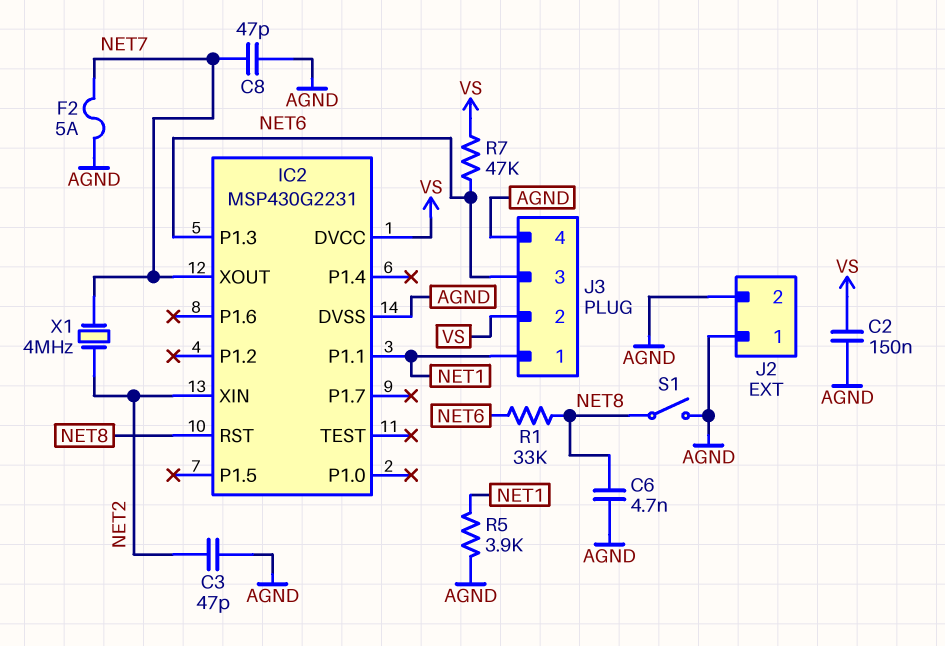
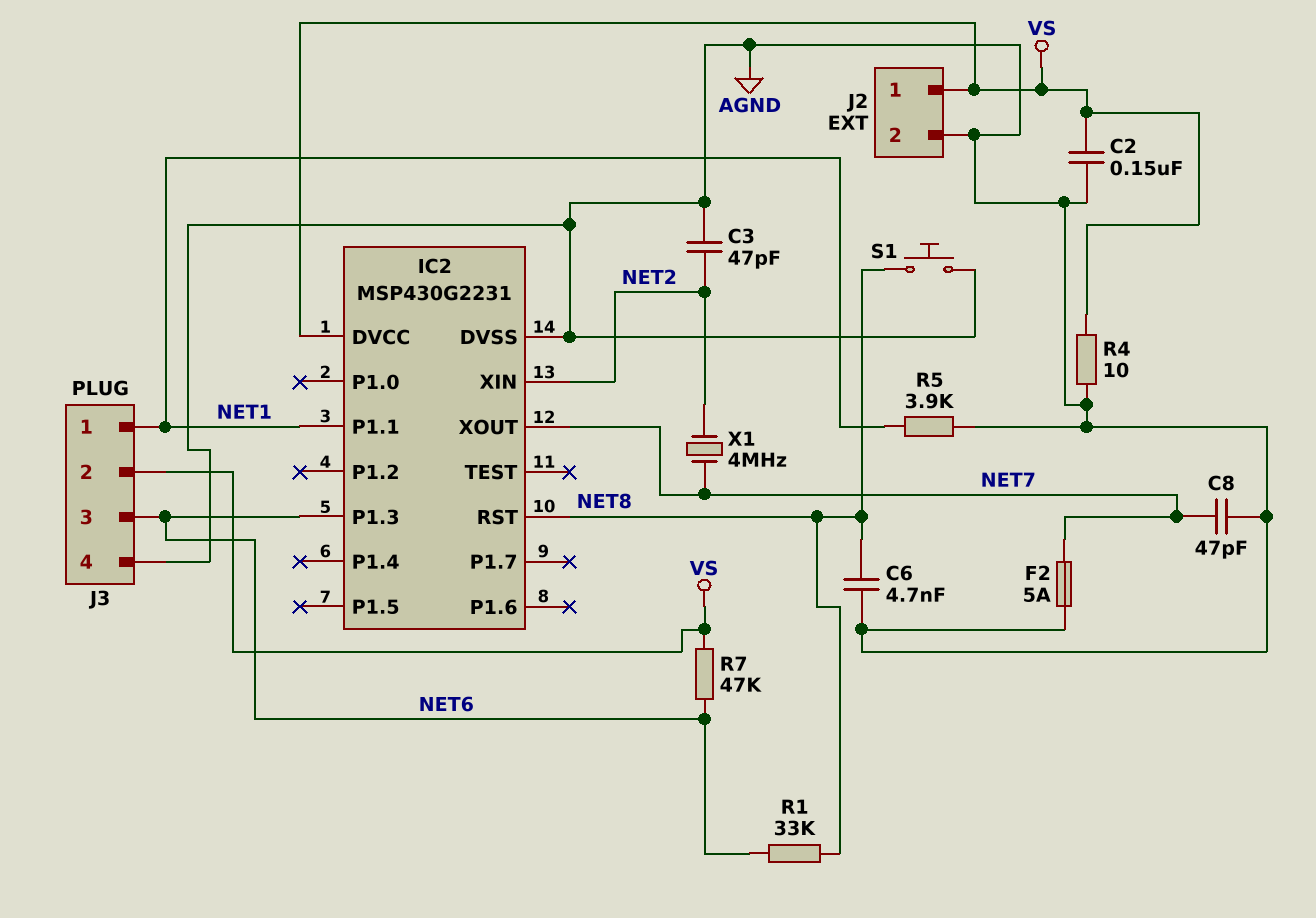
J2 pin 1: AGND -> VS
R4: none -> 10 (AGND, VS)
S1: switch (AGND, NET8) -> button (AGND, NET8)

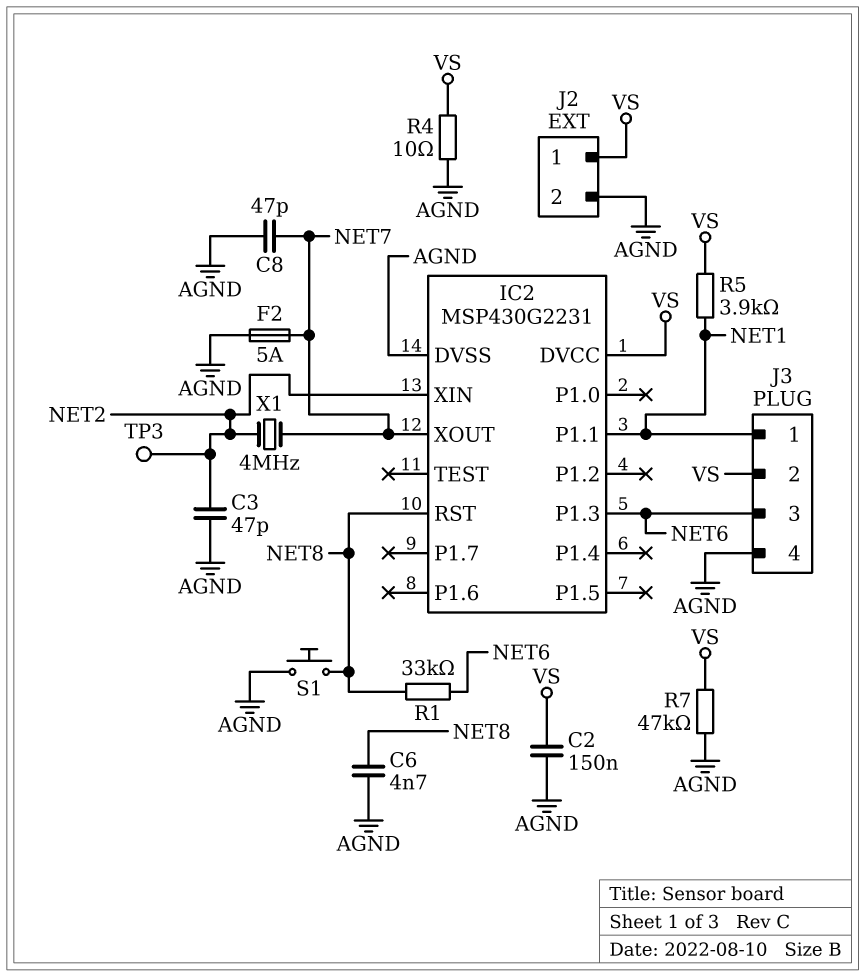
R5: 3.9k (AGND, NET1) -> 3.9k (NET1, VS)
R7: 47k (NET6, VS) -> 47k (AGND, VS)
TP3: none -> test point (NET2)

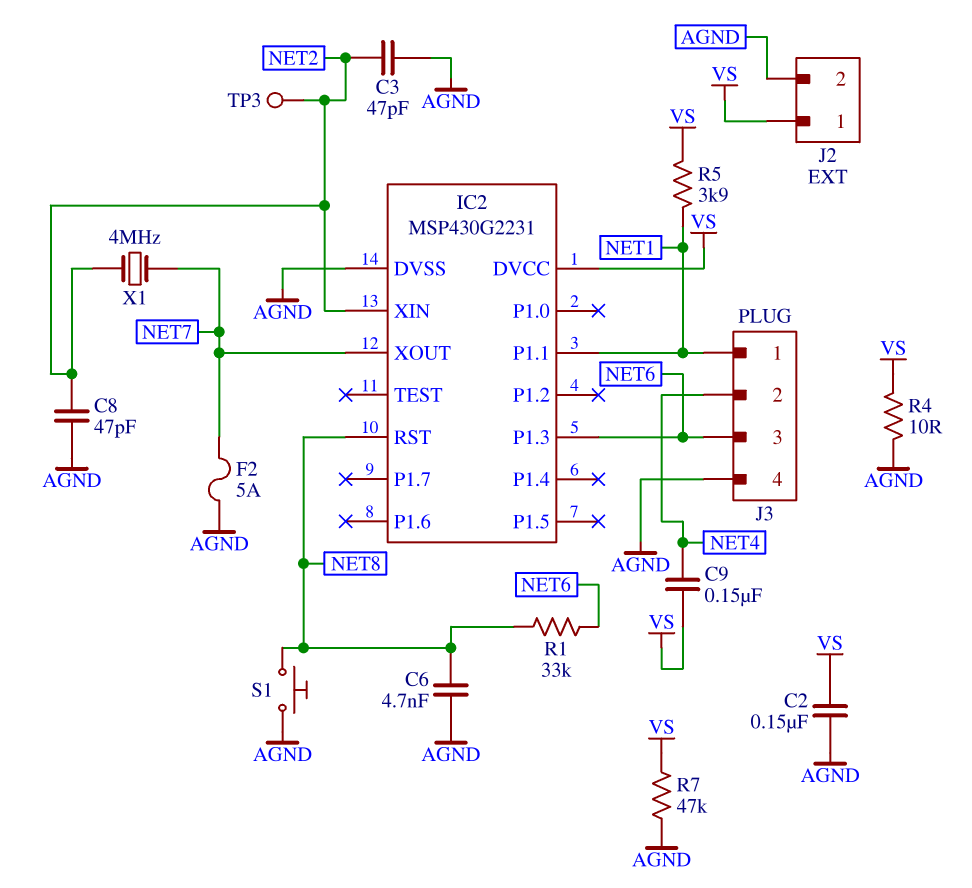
C8: 47pF (AGND, NET7) -> 47pF (AGND, NET2)
C9: none -> 150nF (NET4, VS)
J3 pin 2: VS -> NET4

